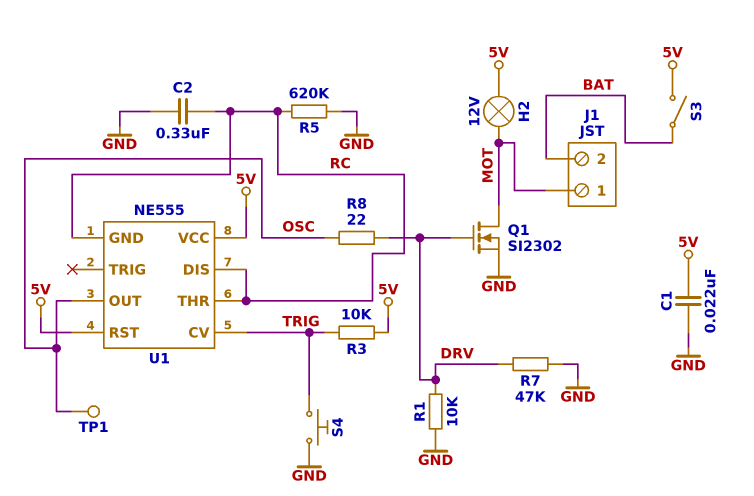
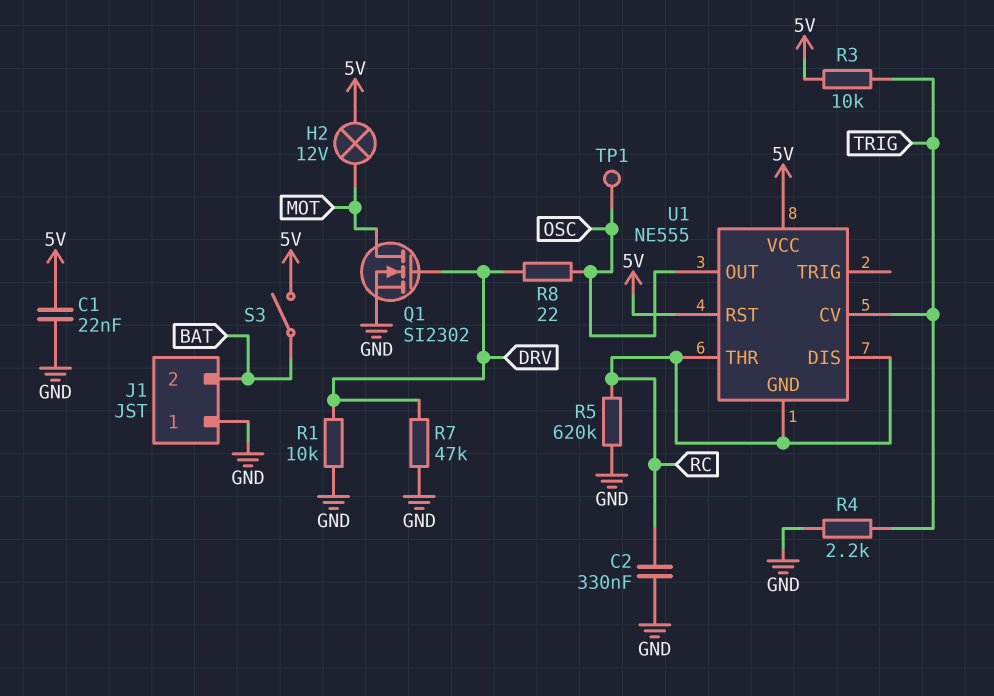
J1 pin 1: MOT -> GND
R4: none -> 2.2k (GND, TRIG)
S4: button (GND, TRIG) -> none

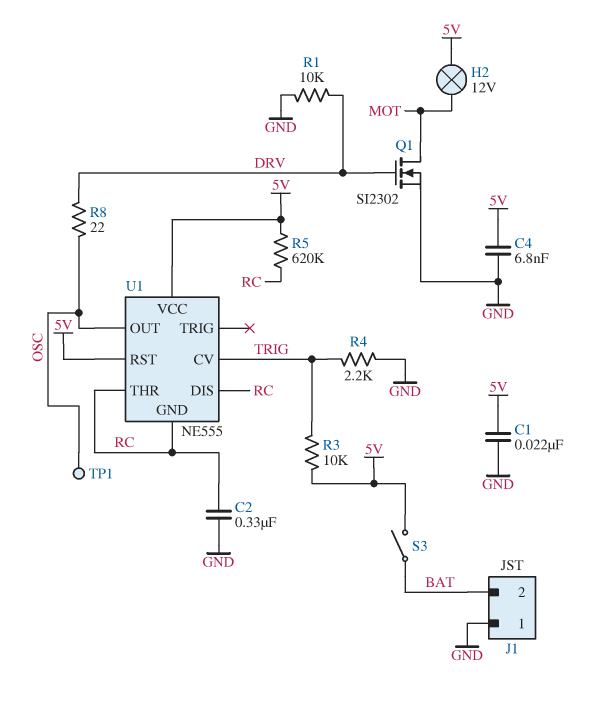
C4: none -> 6.8nF (5V, GND)
R5: 620k (GND, RC) -> 620k (5V, RC)
R7: 47k (DRV, GND) -> none

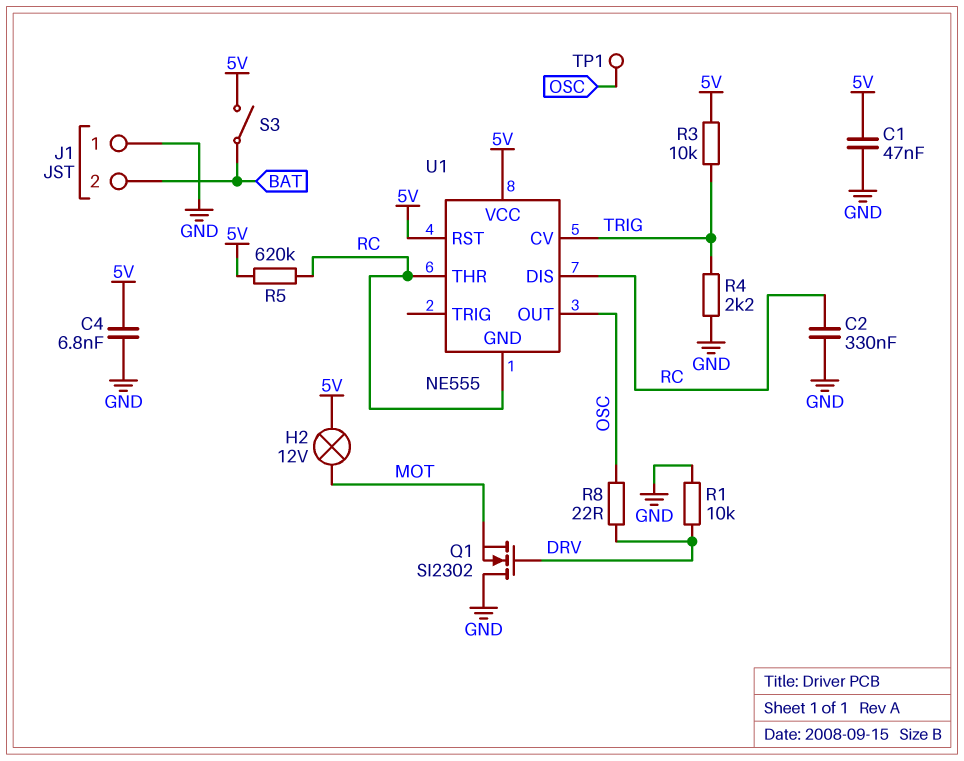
C1: 22nF (5V, GND) -> 47nF (5V, GND)
Q1: NMOS SI2302 (G DRV, D MOT, S GND) -> NMOS SI2302 (G DRV, D GND, S MOT)

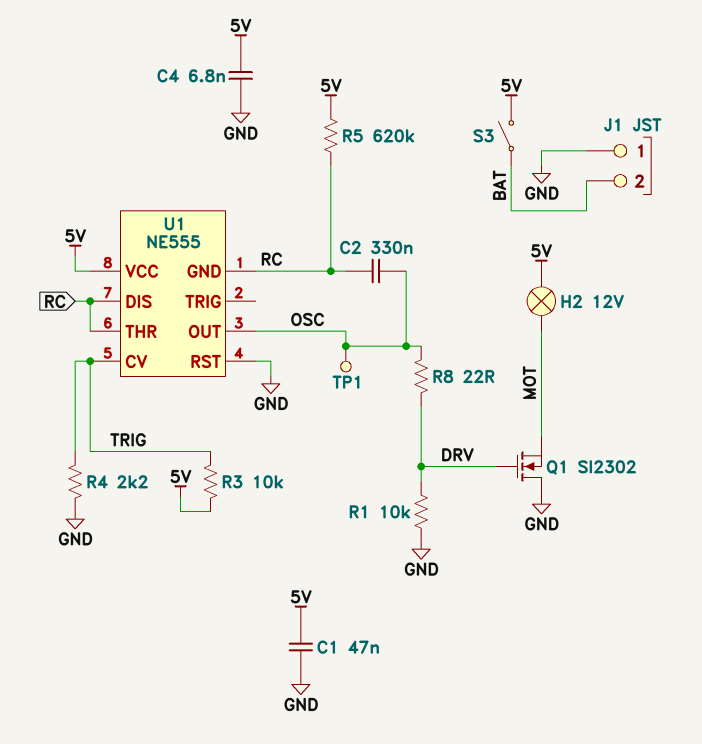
C2: 330nF (GND, RC) -> 330nF (OSC, RC)
U1 pin RST: 5V -> GND

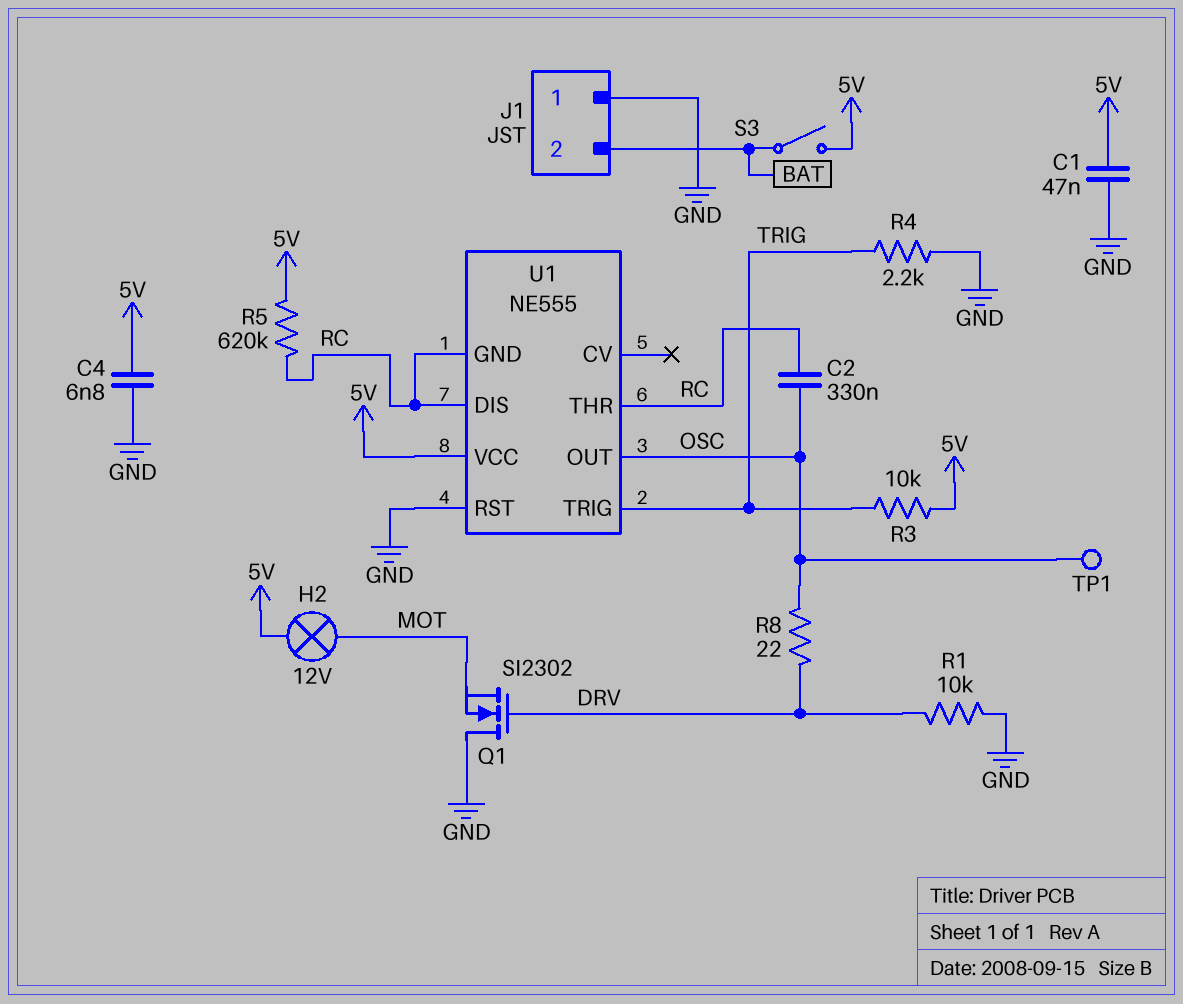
U1 pin CV: TRIG -> none
U1 pin TRIG: none -> TRIG

